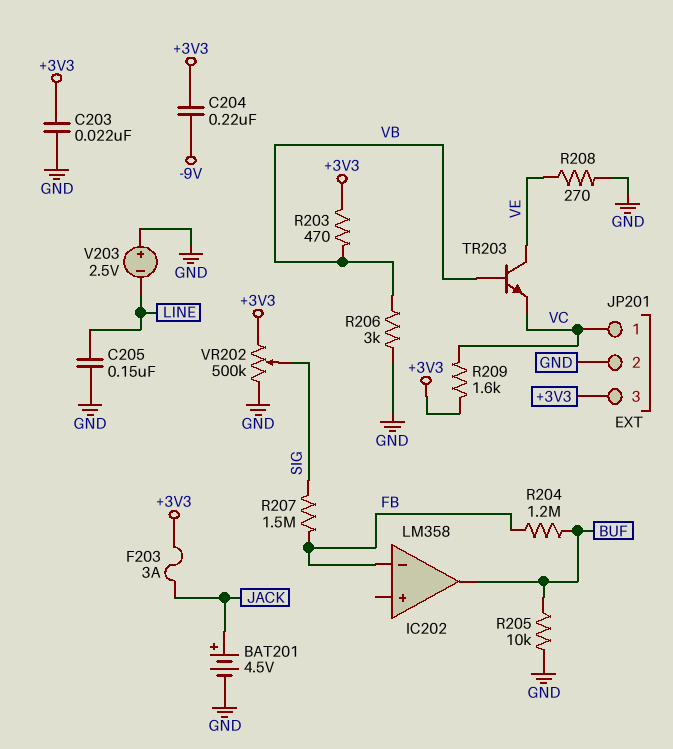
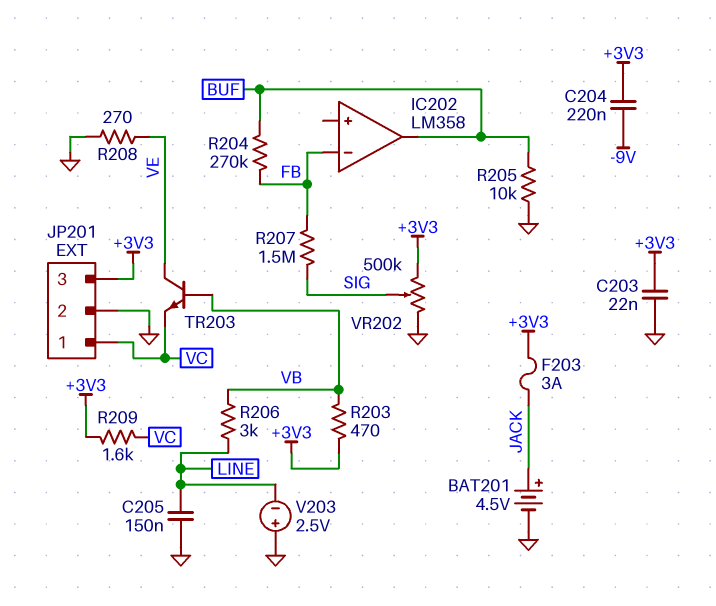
R204: 1.2M (BUF, FB) -> 270k (BUF, FB)
R206: 3k (GND, VB) -> 3k (LINE, VB)

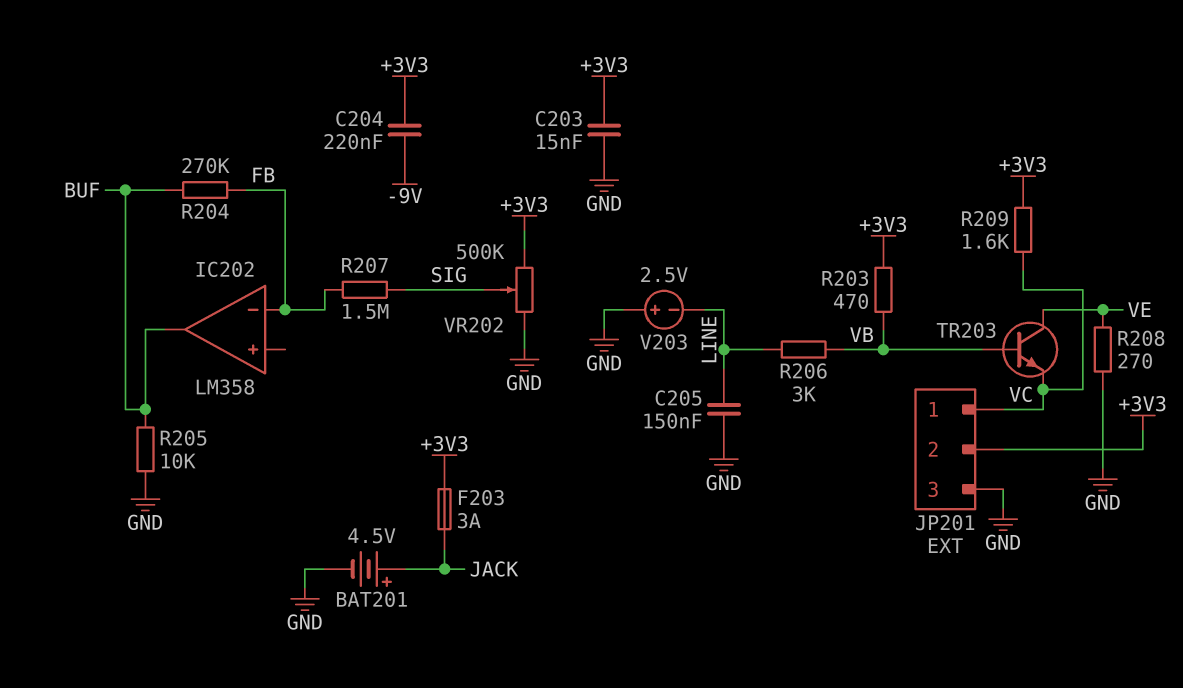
C203: 22nF (+3V3, GND) -> 15nF (+3V3, GND)
JP201 pin 2: GND -> +3V3
JP201 pin 3: +3V3 -> GND

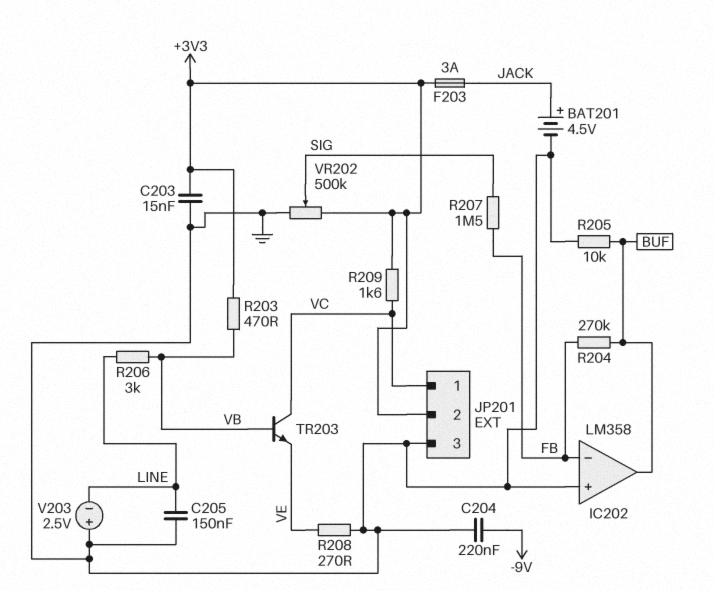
C204: 220nF (+3V3, -9V) -> 220nF (-9V, GND)
IC202 pin in+: none -> GND
TR203: NPN (B VB, C VE, E VC) -> NPN (B VB, C VC, E VE)

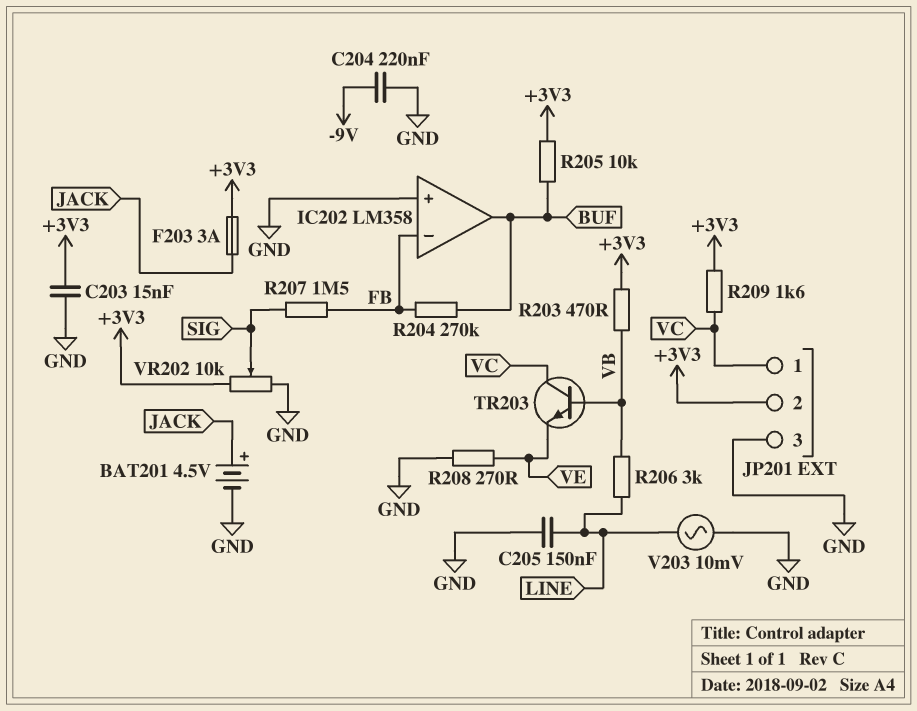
R205: 10k (BUF, GND) -> 10k (+3V3, BUF)
V203: 2.5V (plus GND, minus LINE) -> AC 10mV (GND, LINE)
VR202: 500k (+3V3, GND, wiper SIG) -> 10k (+3V3, GND, wiper SIG)

